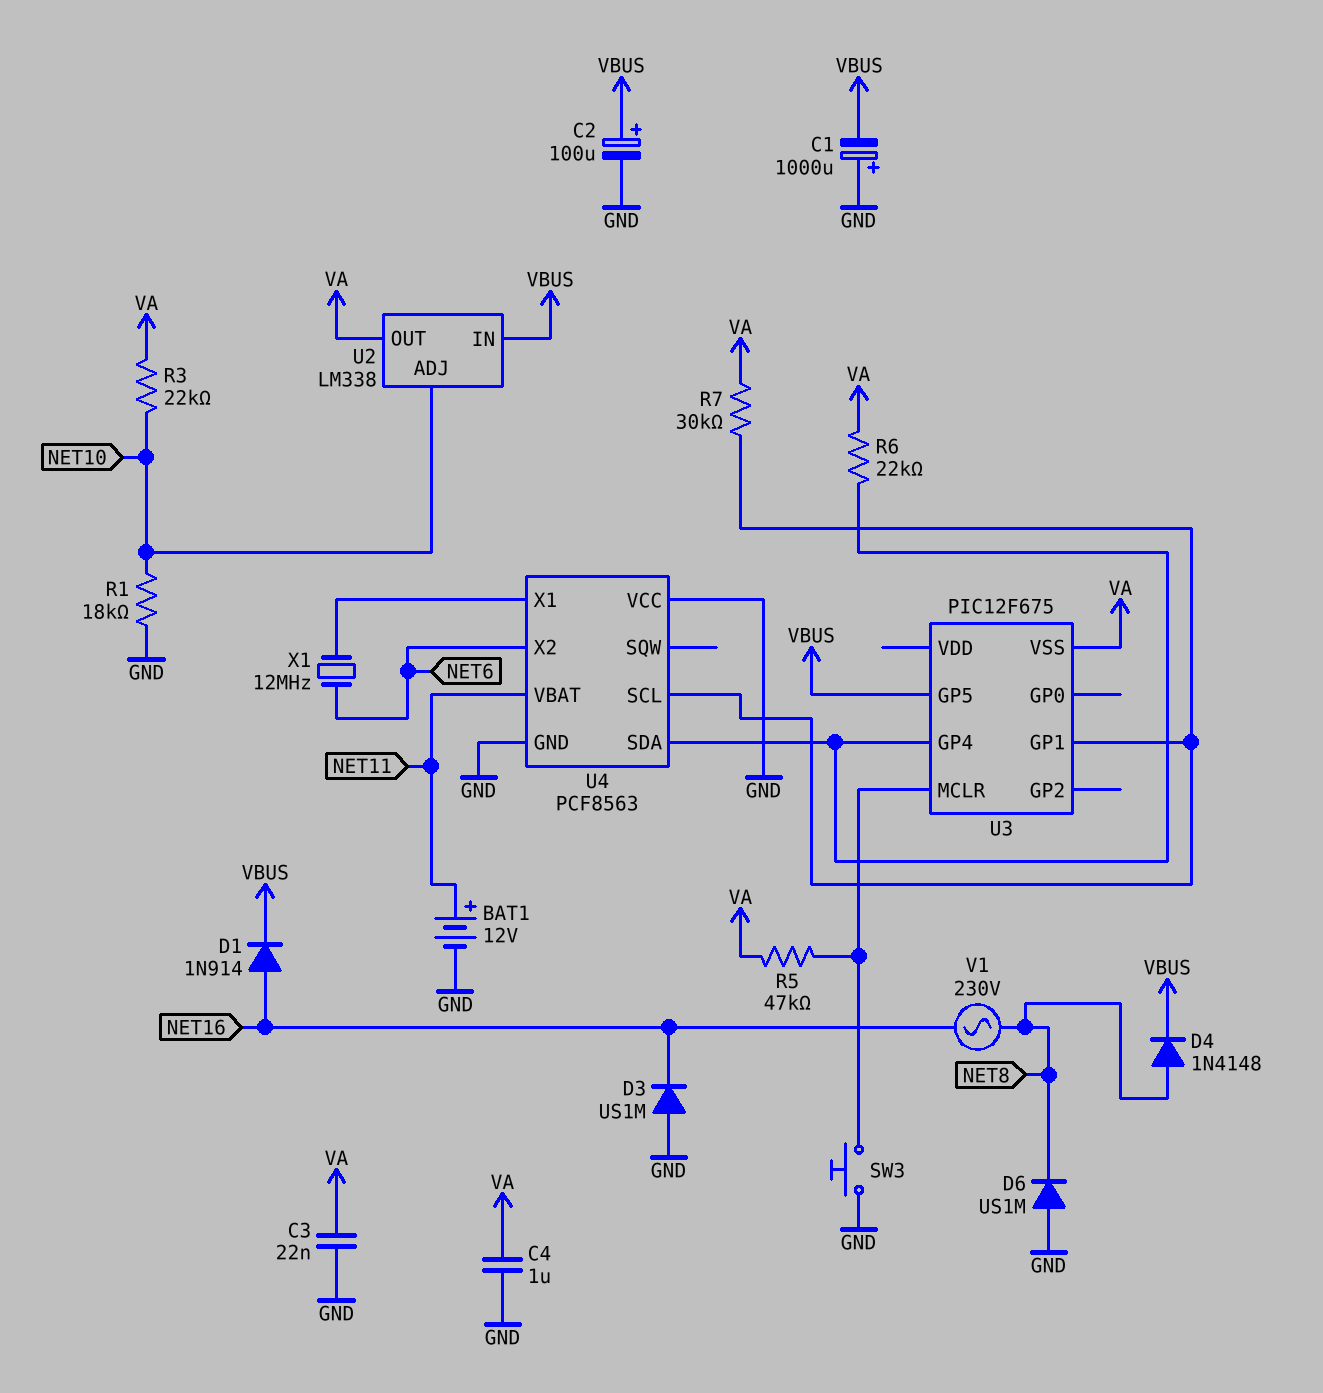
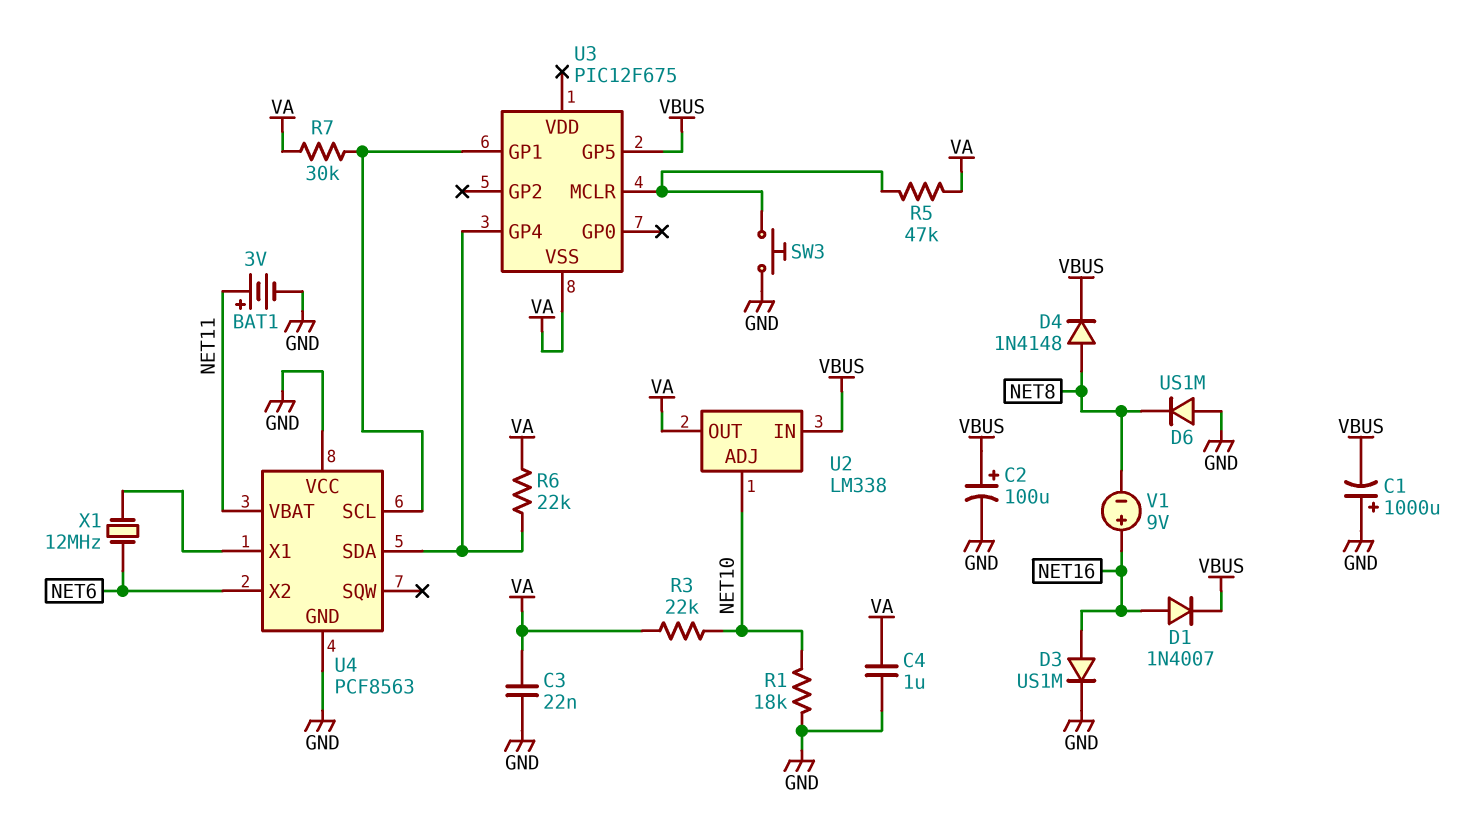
BAT1: 12V (plus NET11, minus GND) -> 3V (plus NET11, minus GND)
D1: diode 1N914 (A NET16, K VBUS) -> diode 1N4007 (A NET16, K VBUS)
D3: diode US1M (A GND, K NET16) -> diode US1M (A NET16, K GND)
V1: AC 230V (NET8, NET16) -> 9V (plus NET16, minus NET8)

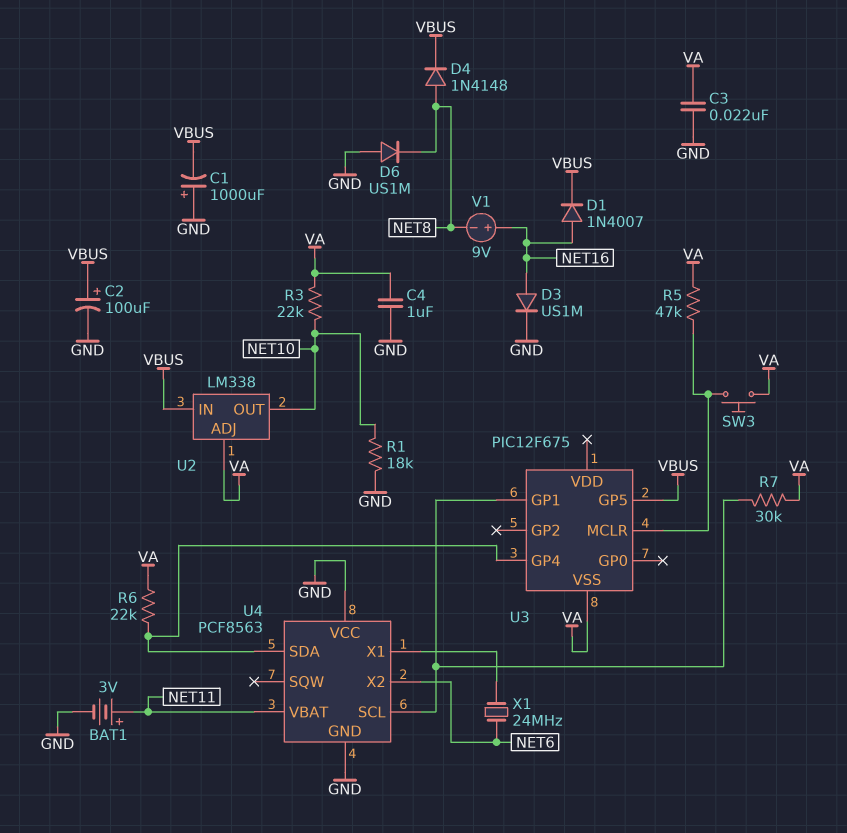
SW3: button (GND, U3/MCLR) -> button (U3/MCLR, VA)
U2 pin ADJ: NET10 -> VA
U2 pin OUT: VA -> NET10
X1: 12MHz (NET6, U4/X1) -> 24MHz (NET6, U4/X1)

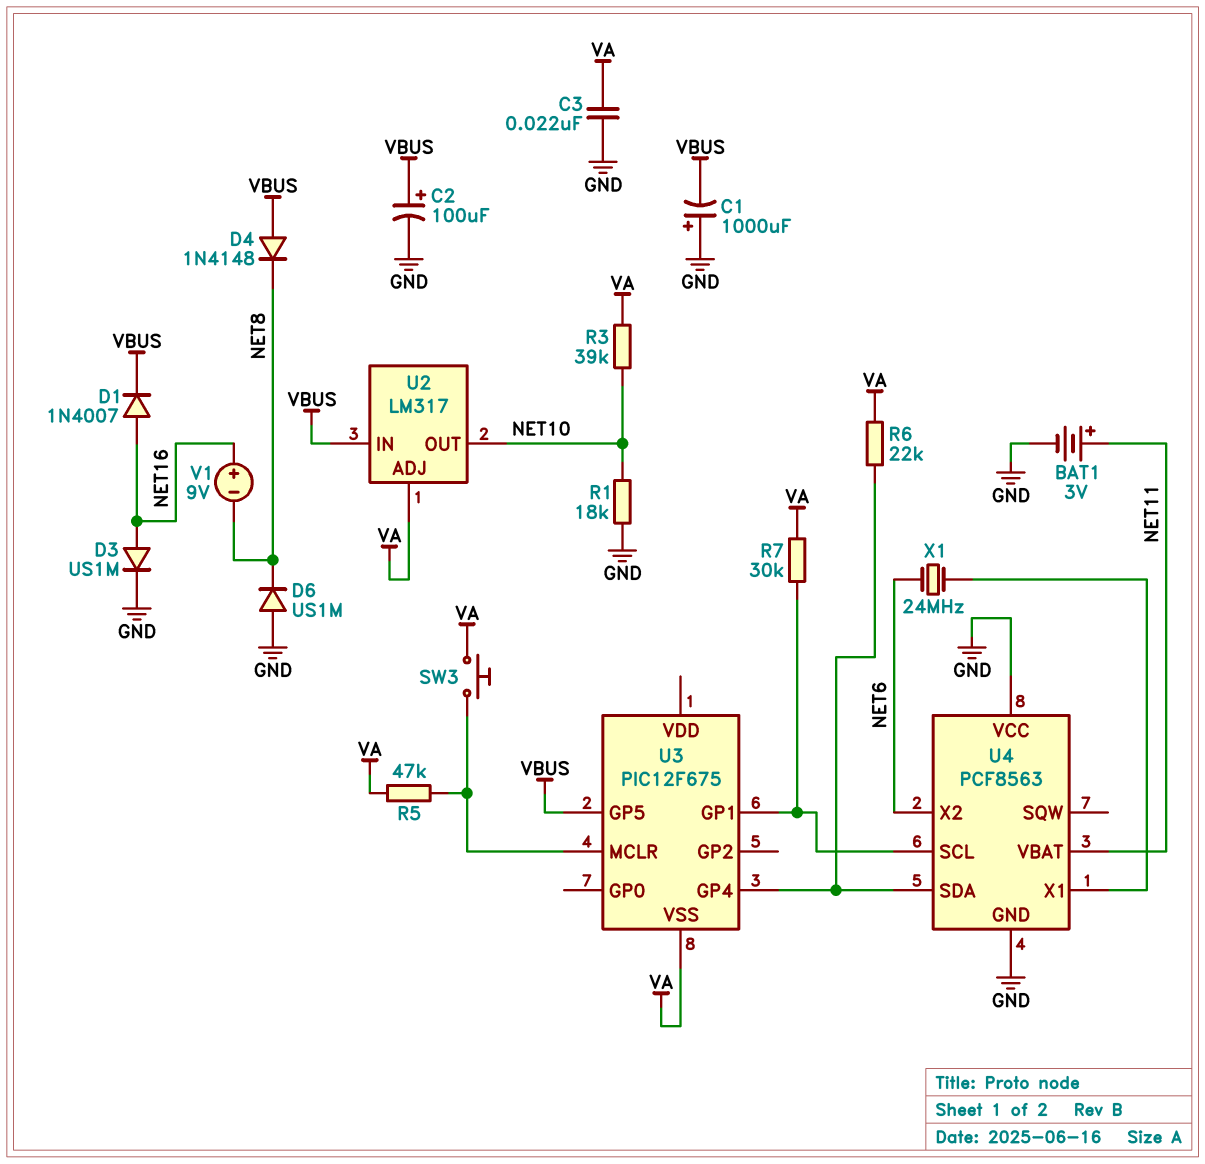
C4: 1uF (GND, VA) -> none
D4: diode 1N4148 (A NET8, K VBUS) -> diode 1N4148 (A VBUS, K NET8)
R3: 22k (NET10, VA) -> 39k (NET10, VA)
U2: LM338 -> LM317

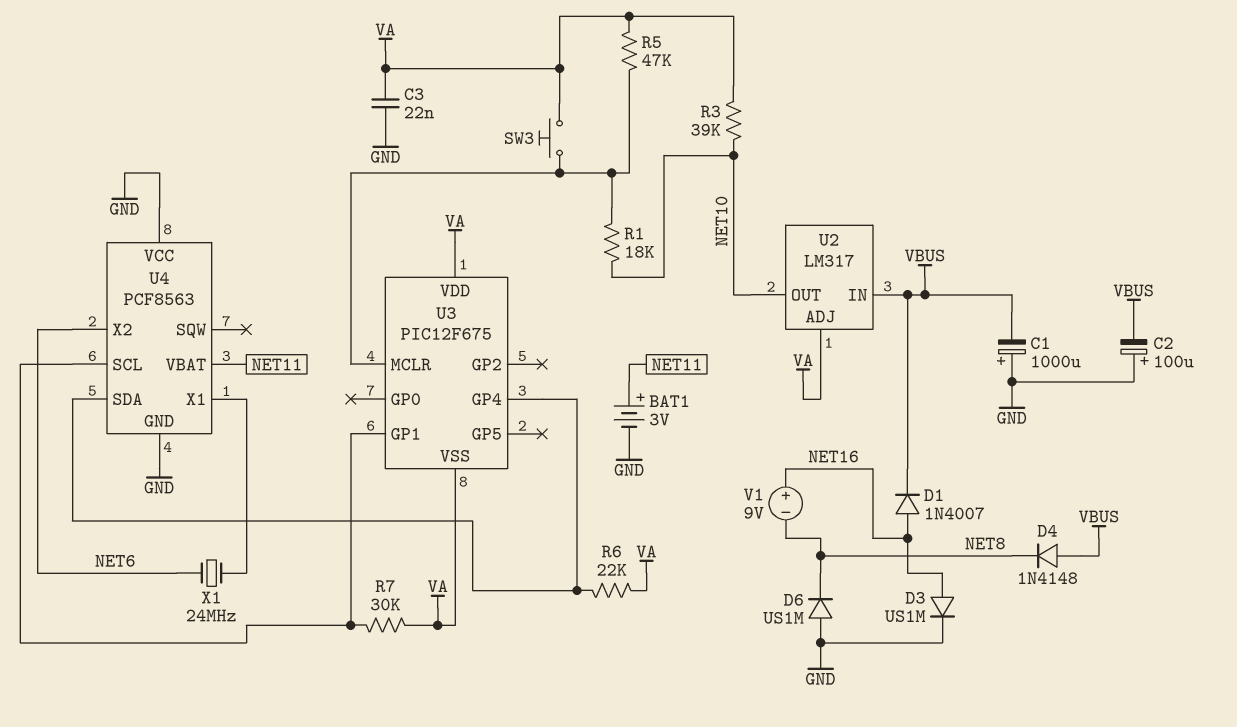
C2: 100uF (plus VBUS, minus GND) -> 100uF (plus GND, minus VBUS)
R1: 18k (GND, NET10) -> 18k (NET10, U3/MCLR)
U3 pin GP5: VBUS -> none
U3 pin VDD: none -> VA

